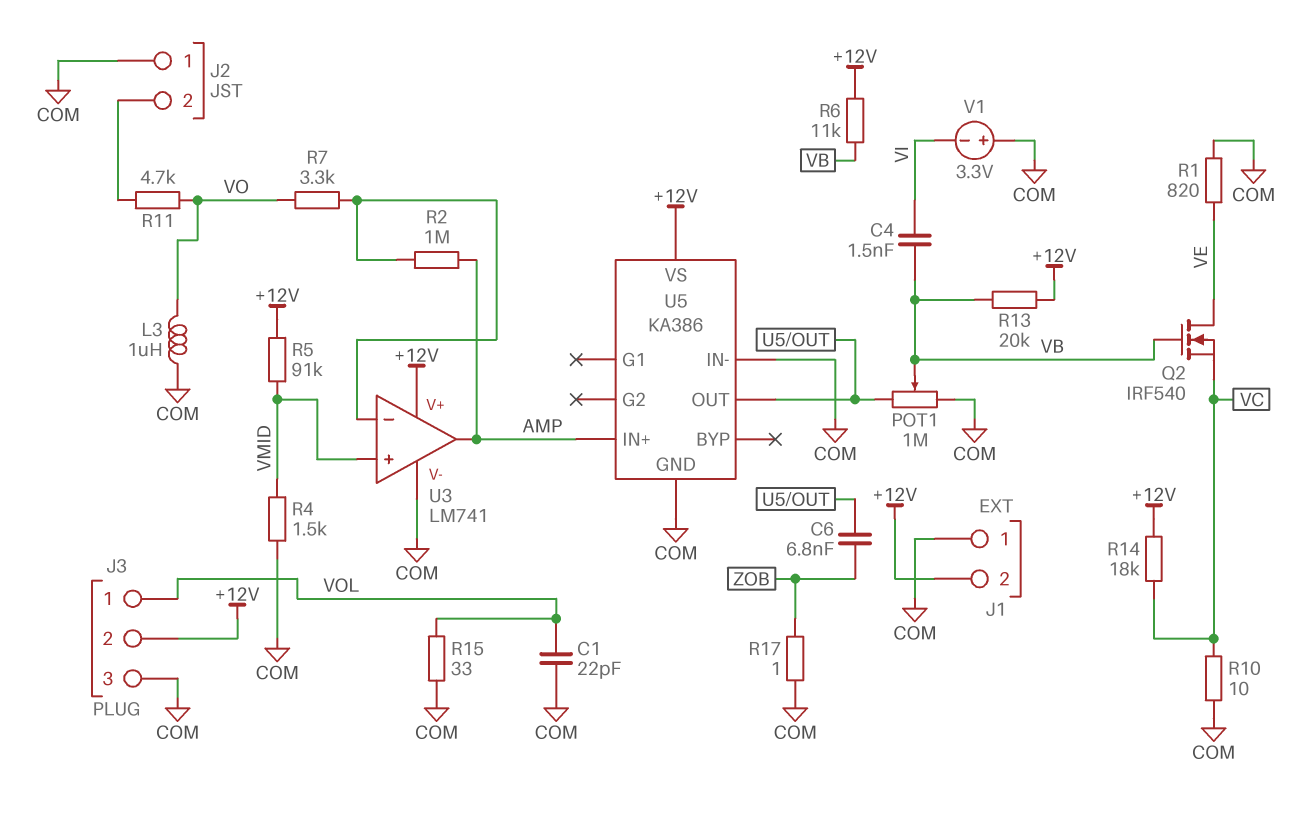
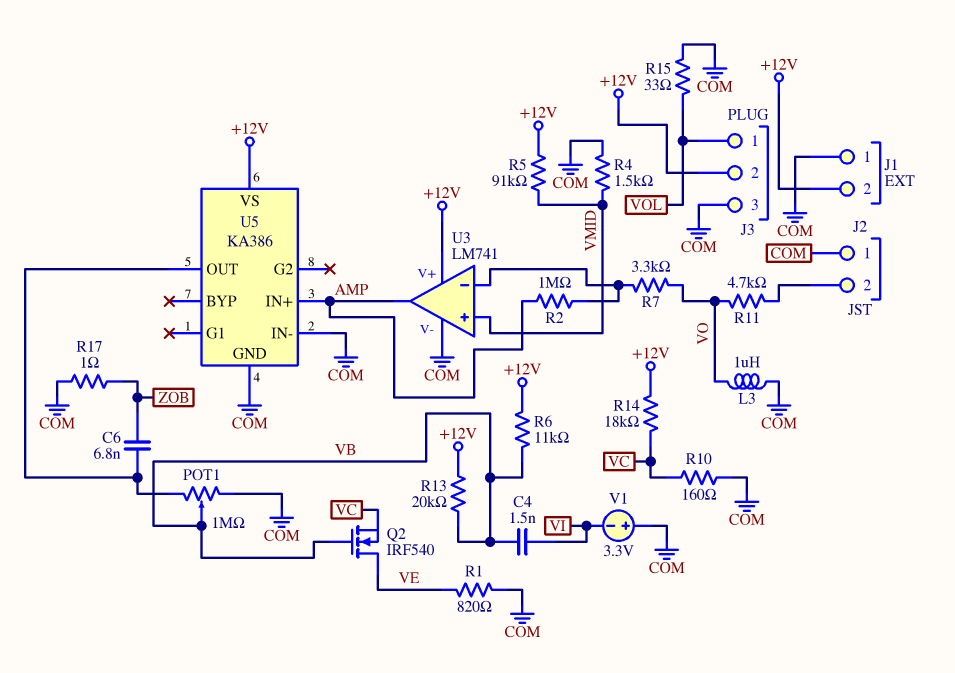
C1: 22pF (COM, VOL) -> none
R10: 10 (COM, VC) -> 160 (COM, VC)

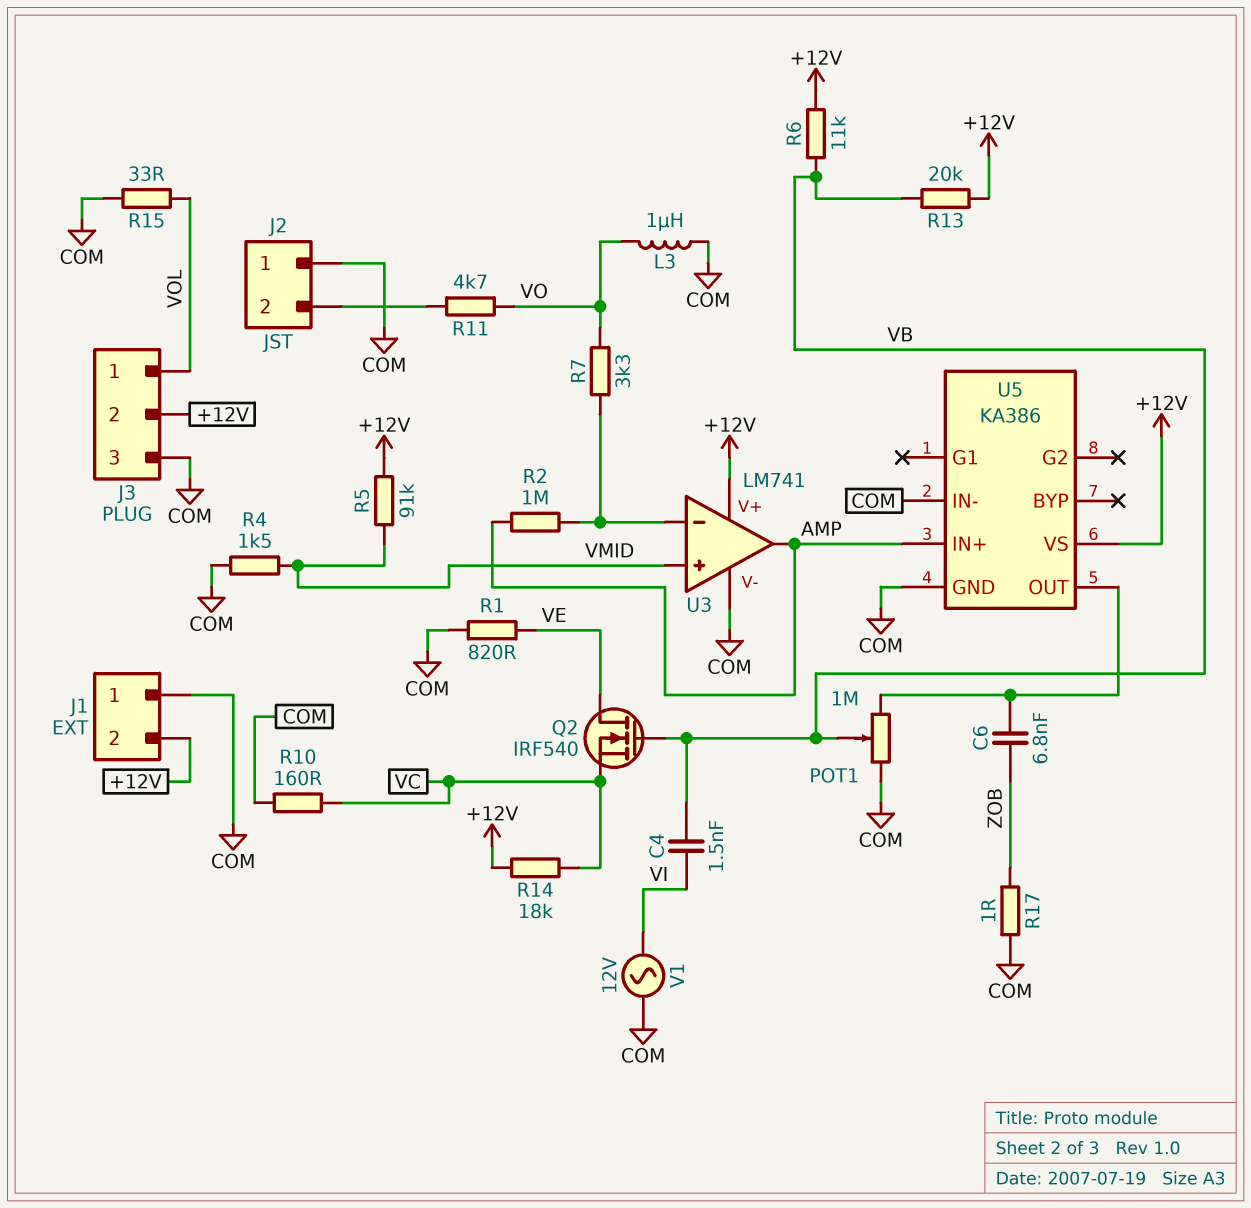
V1: 3.3V (plus COM, minus VI) -> AC 12V (COM, VI)

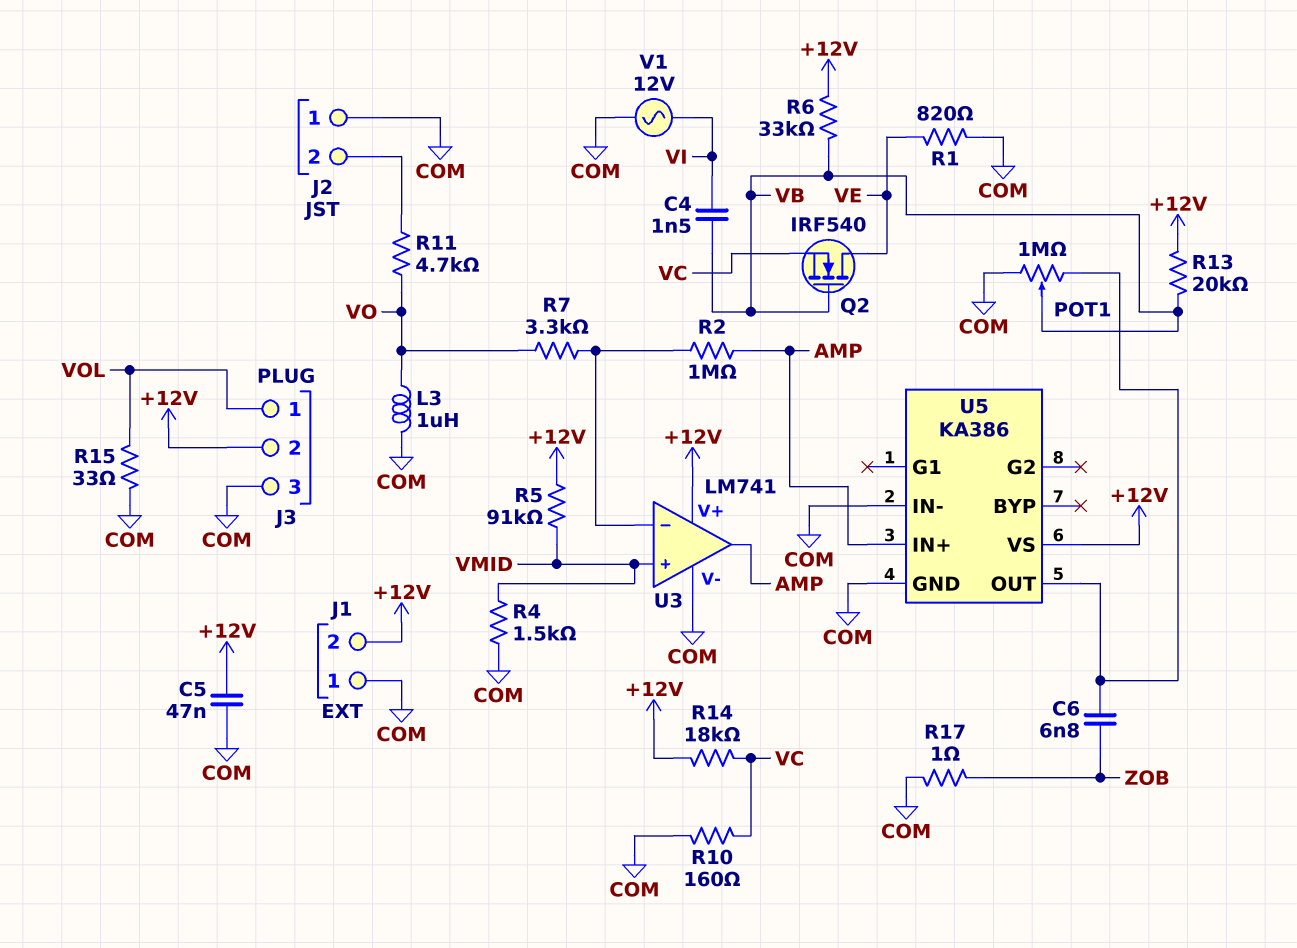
C5: none -> 47nF (+12V, COM)
R6: 11k (+12V, VB) -> 33k (+12V, VB)

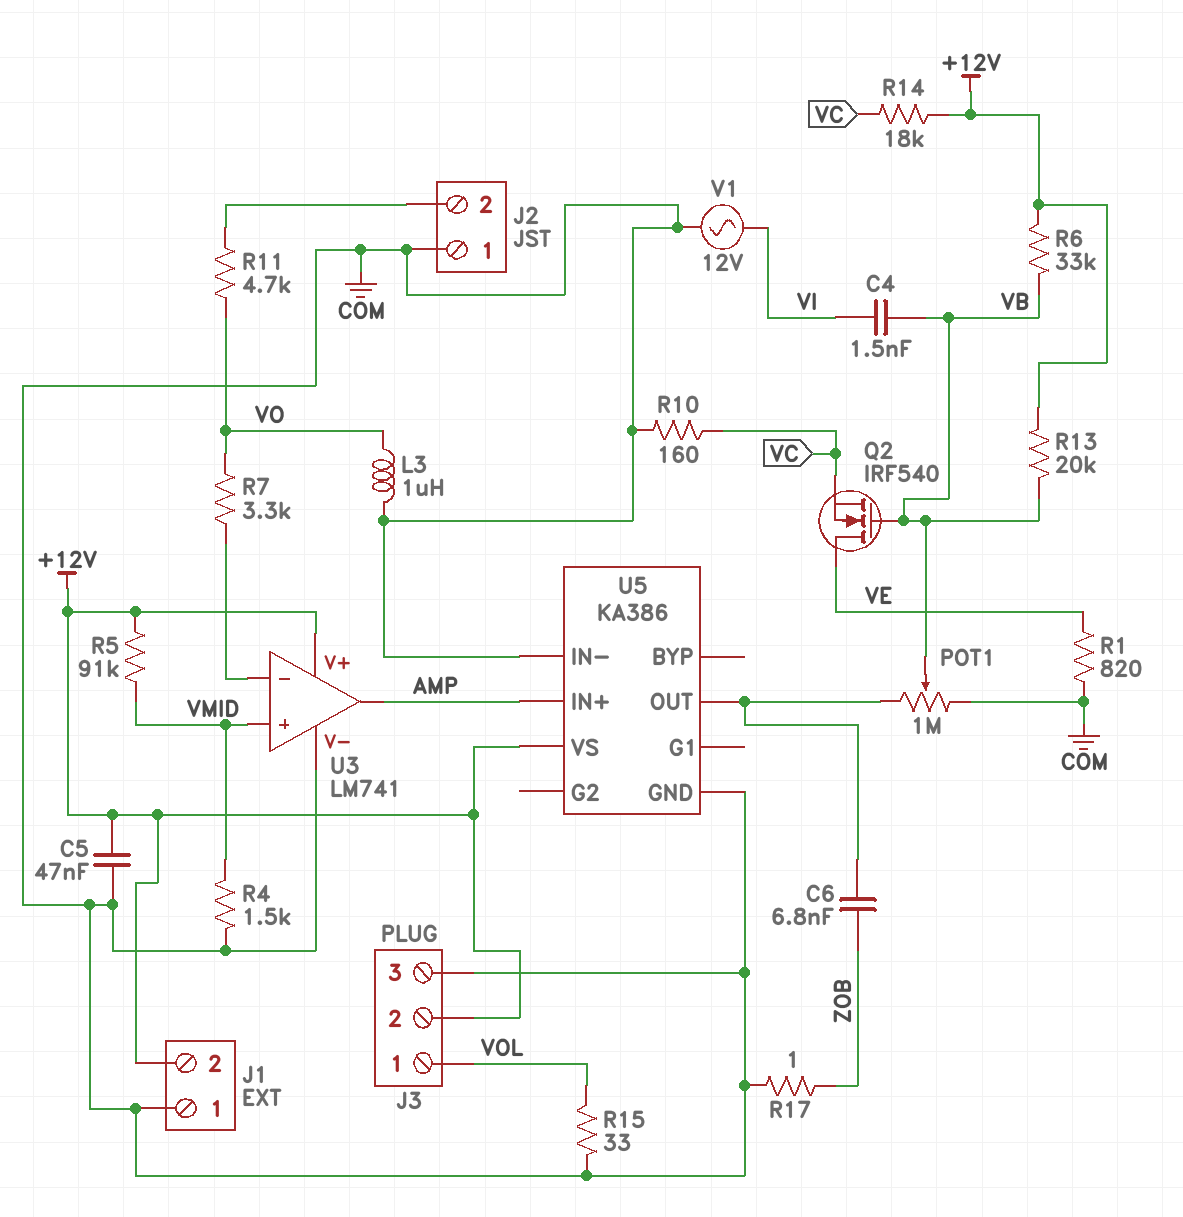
R2: 1M (AMP, U3/in-) -> none

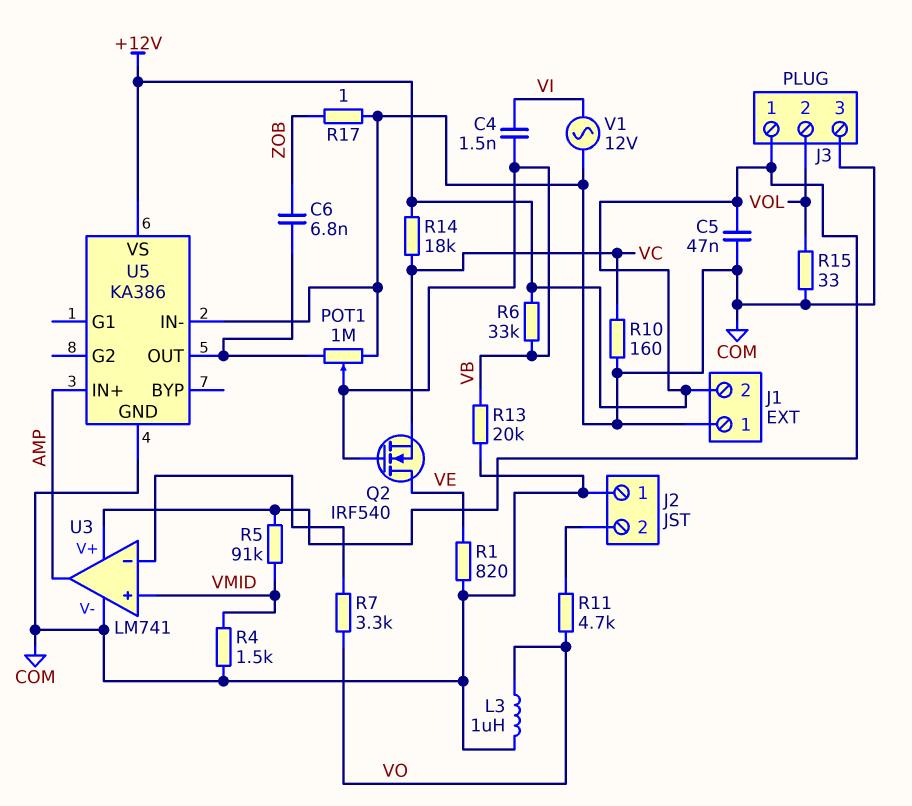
J3 pin 1: VOL -> +12V
J3 pin 2: +12V -> VOL
R13: 20k (+12V, VB) -> 20k (COM, VB)

